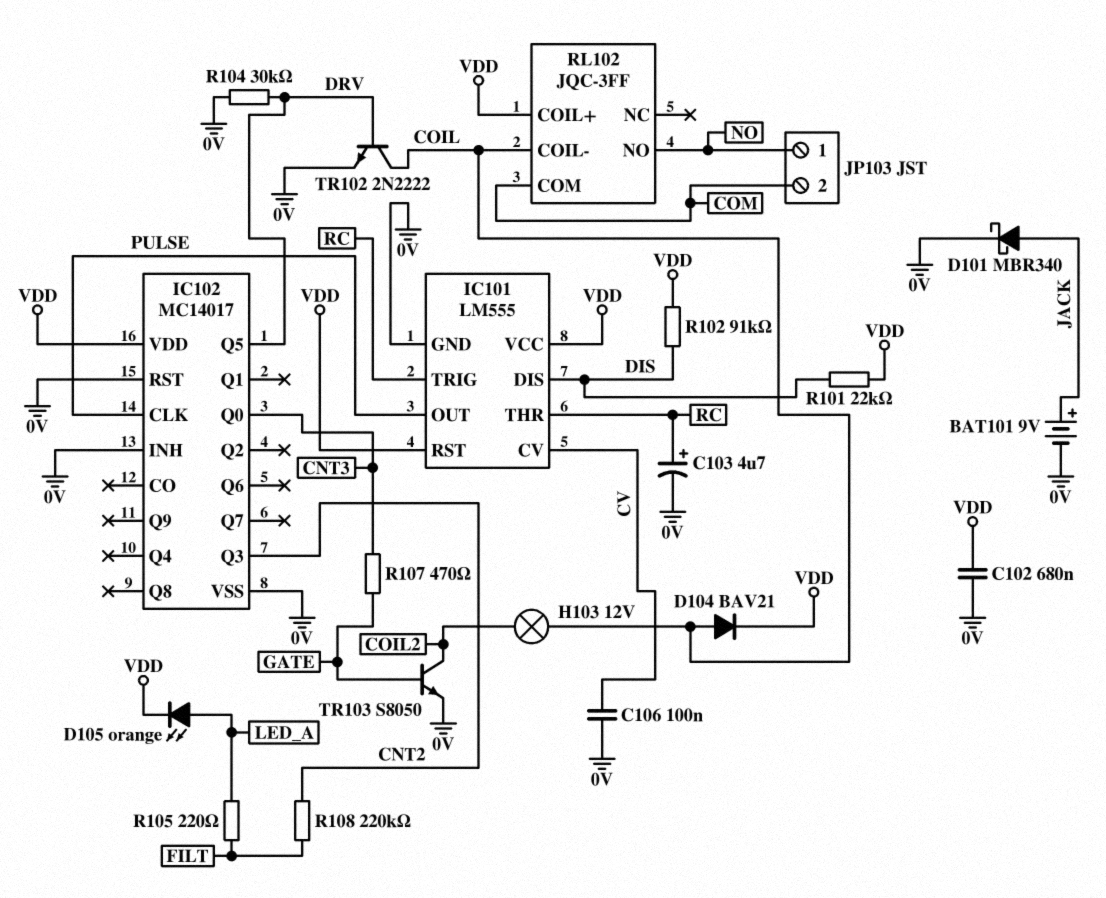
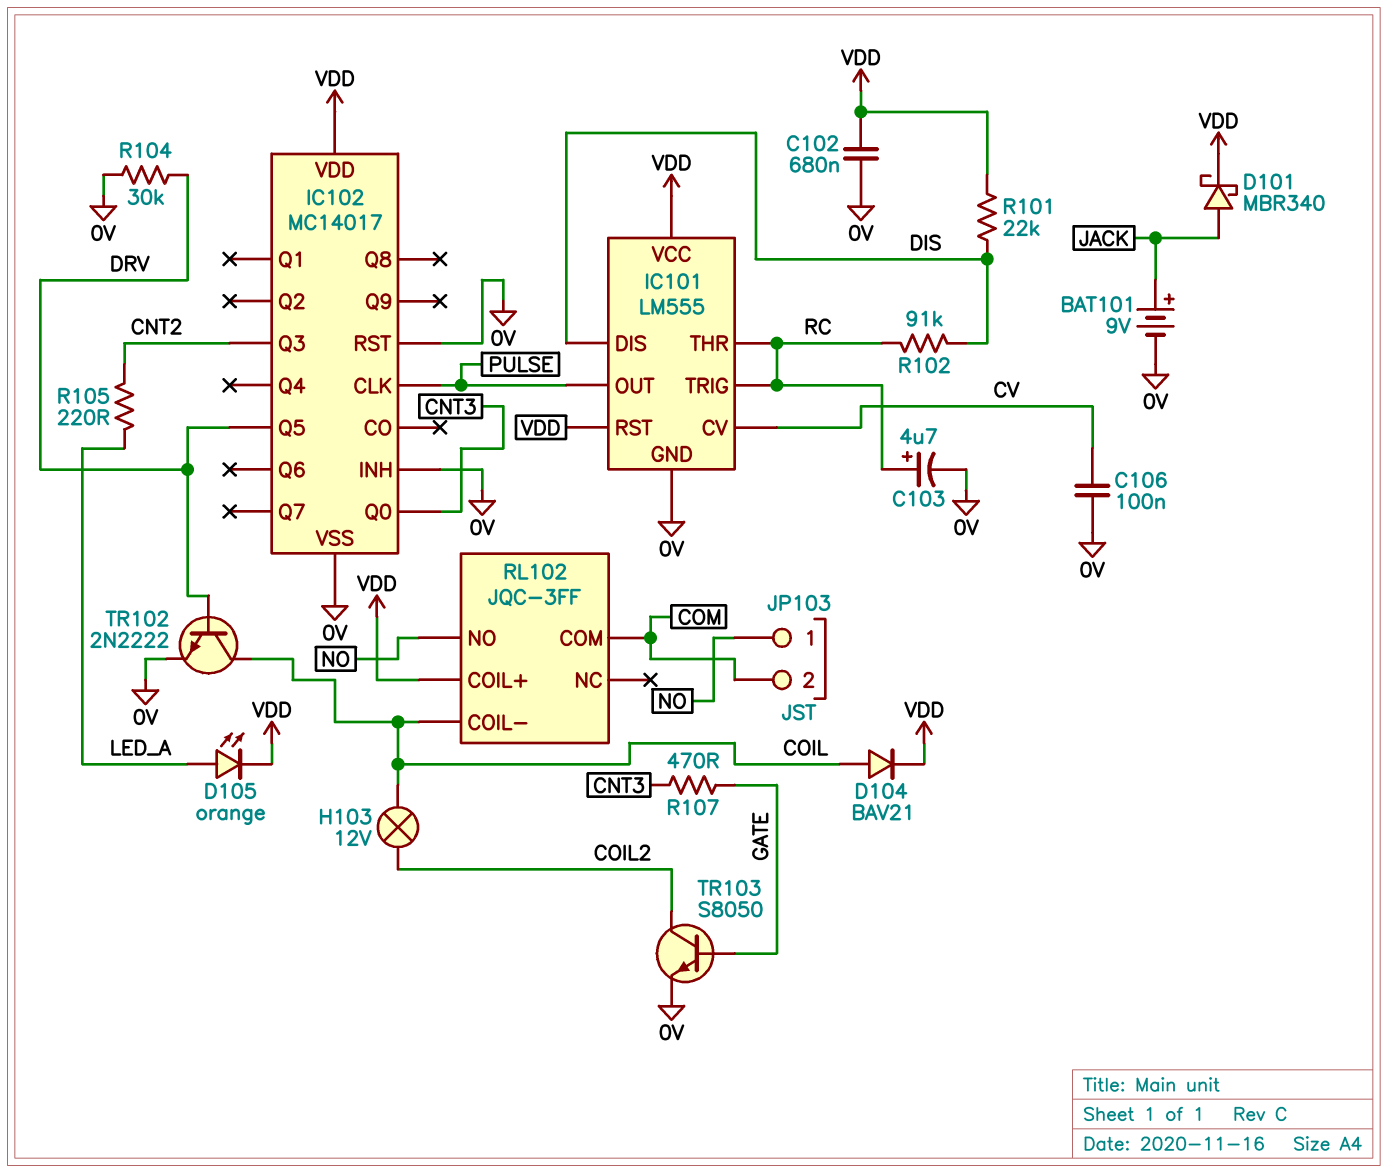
D101: schottky MBR340 (A JACK, K 0V) -> schottky MBR340 (A JACK, K VDD)
R102: 91k (DIS, VDD) -> 91k (DIS, RC)
R105: 220 (FILT, LED_A) -> 220 (CNT2, LED_A)
R108: 220k (CNT2, FILT) -> none

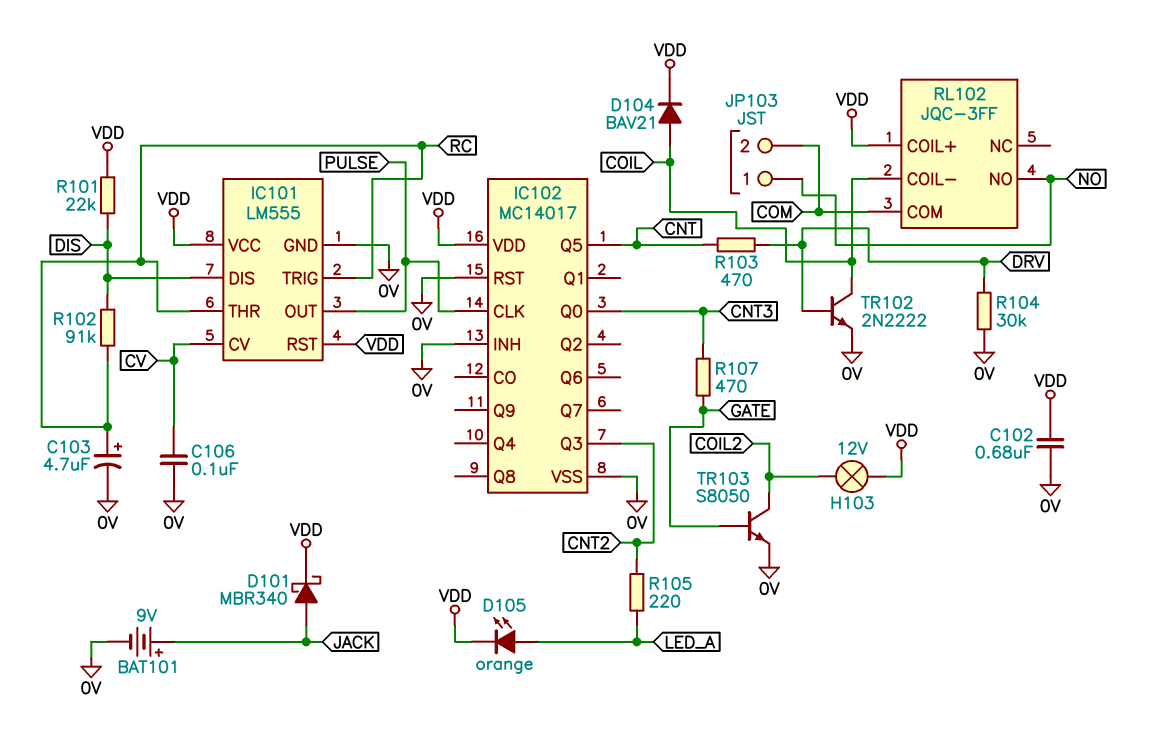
H103: lamp 12V (COIL, COIL2) -> lamp 12V (COIL2, VDD)
IC102 pin Q5: DRV -> CNT
R103: none -> 470 (CNT, DRV)

